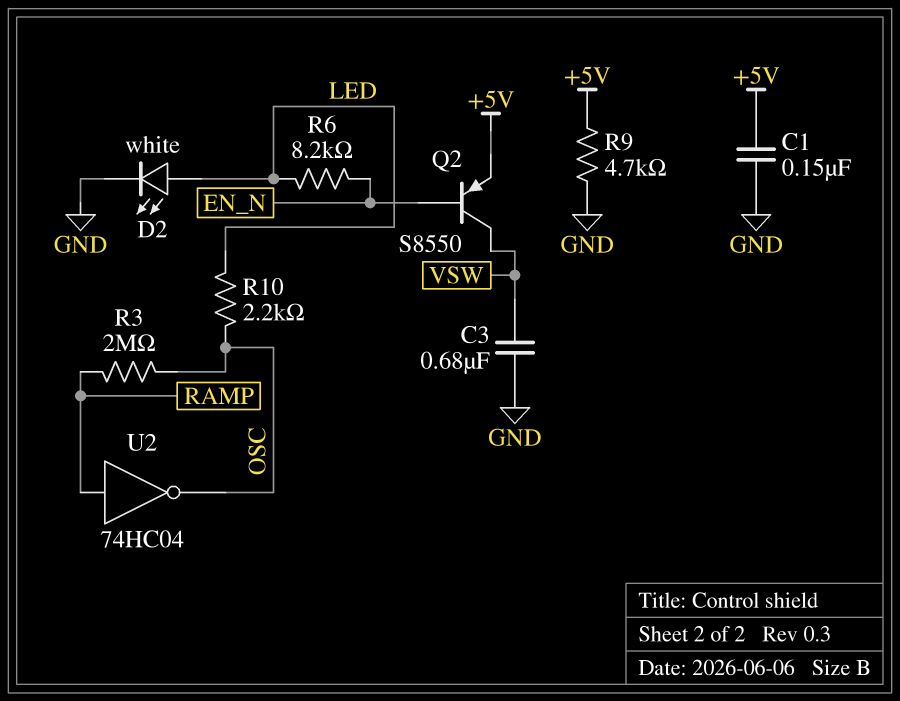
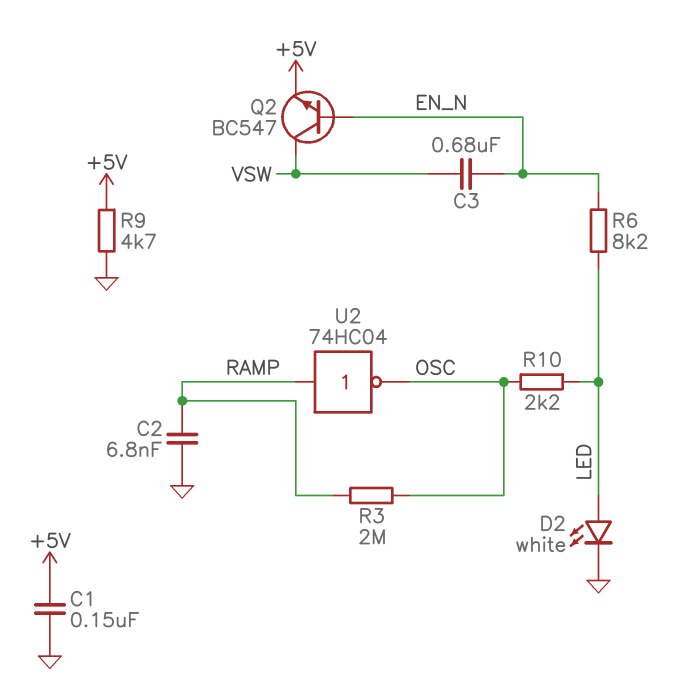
C2: none -> 6.8nF (GND, RAMP)
C3: 680nF (GND, VSW) -> 680nF (EN_N, VSW)
Q2: PNP S8550 (B EN_N, C VSW, E +5V) -> NPN BC547 (B EN_N, C VSW, E +5V)

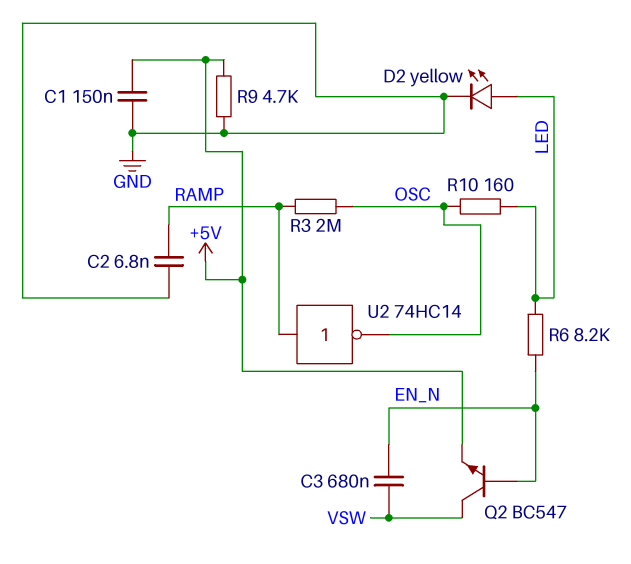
D2: LED white (A LED, K GND) -> LED yellow (A LED, K GND)
R10: 2.2k (LED, OSC) -> 160 (LED, OSC)
U2: NOT 74HC04 (in RAMP, out OSC) -> NOT 74HC14 (in RAMP, out OSC)

